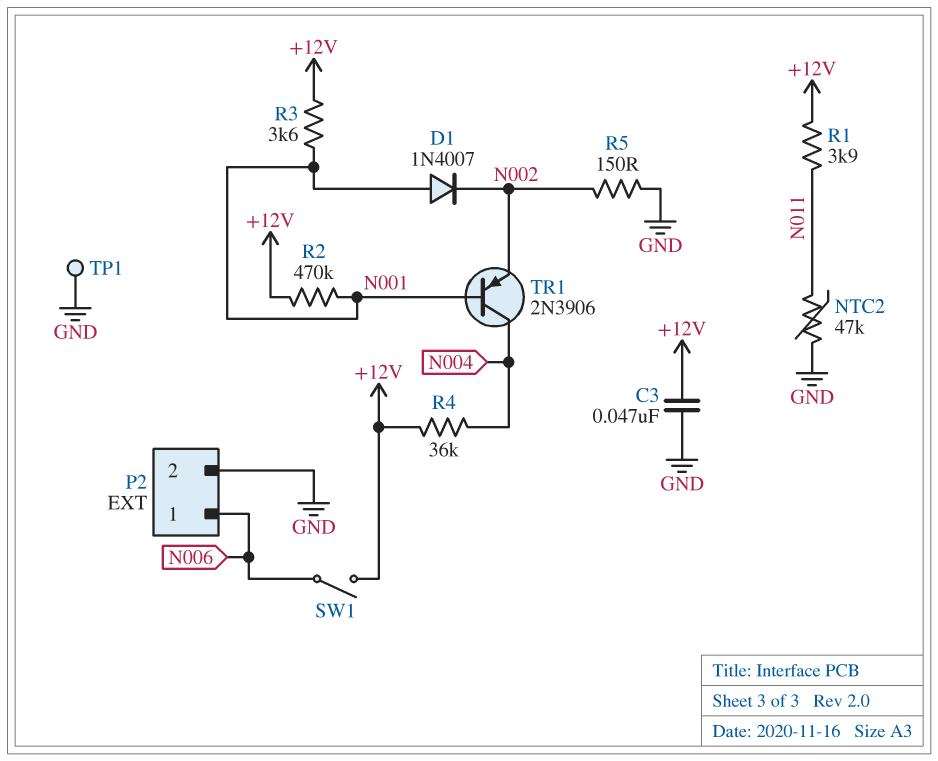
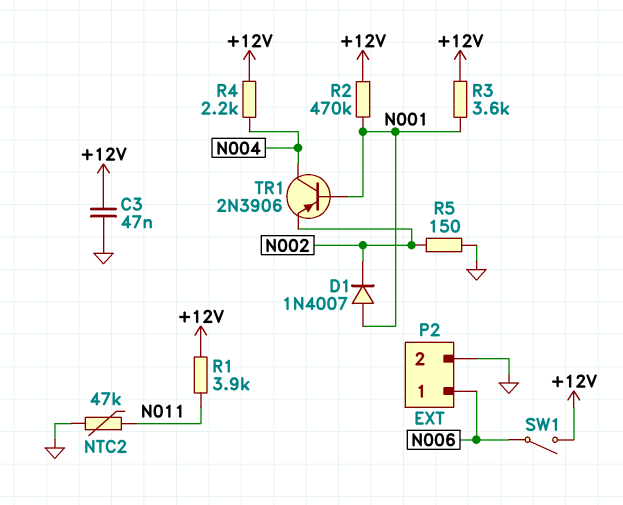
R4: 36k (+12V, N004) -> 2.2k (+12V, N004)
TP1: test point (GND) -> none

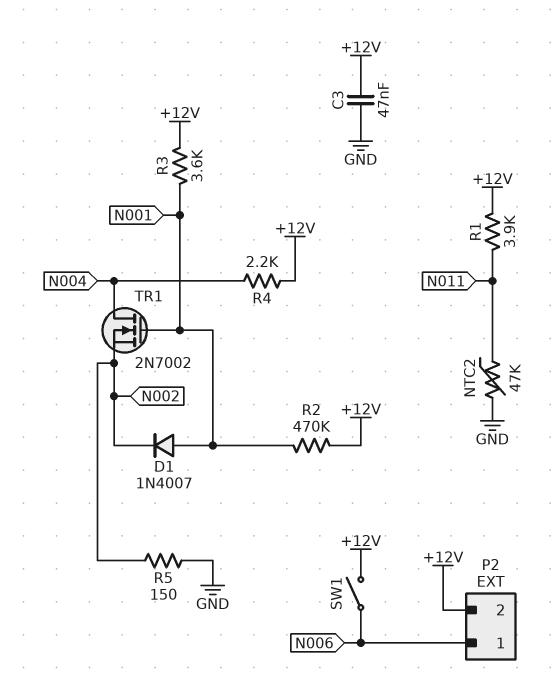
P2 pin 2: GND -> +12V
TR1: PNP 2N3906 (B N001, C N004, E N002) -> NMOS 2N7002 (G N001, D N004, S N002)

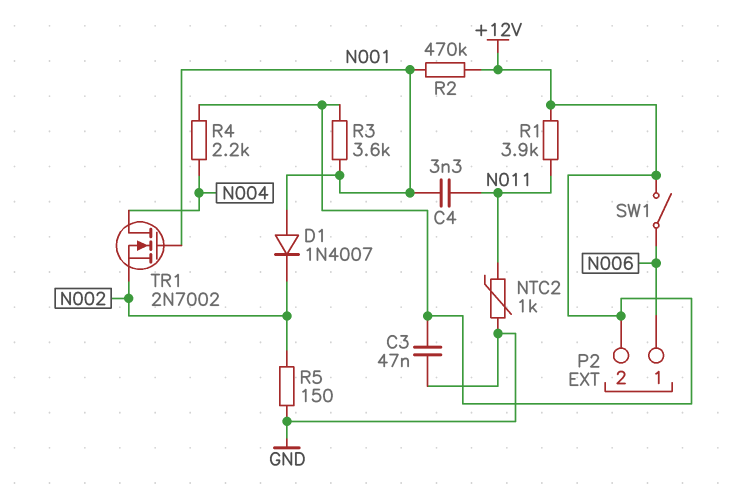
C4: none -> 3.3nF (N001, N011)
NTC2: 47k (GND, N011) -> 1k (GND, N011)

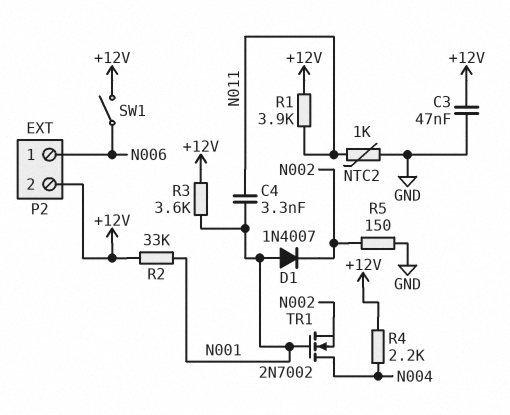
R2: 470k (+12V, N001) -> 33k (+12V, N001)

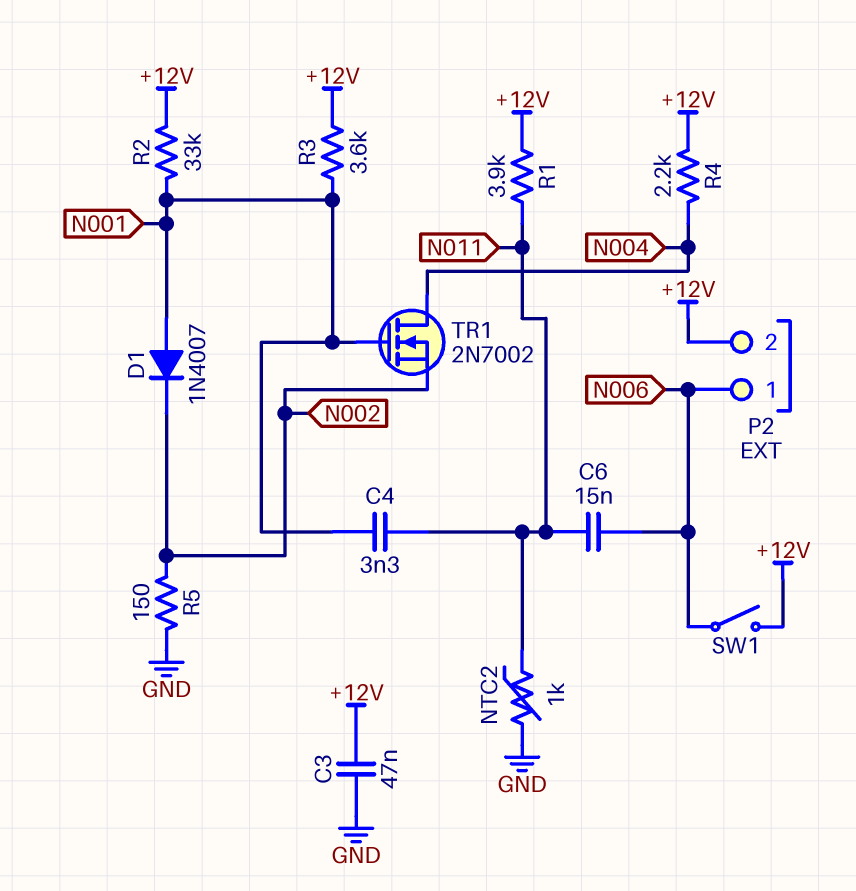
C6: none -> 15nF (N006, N011)

